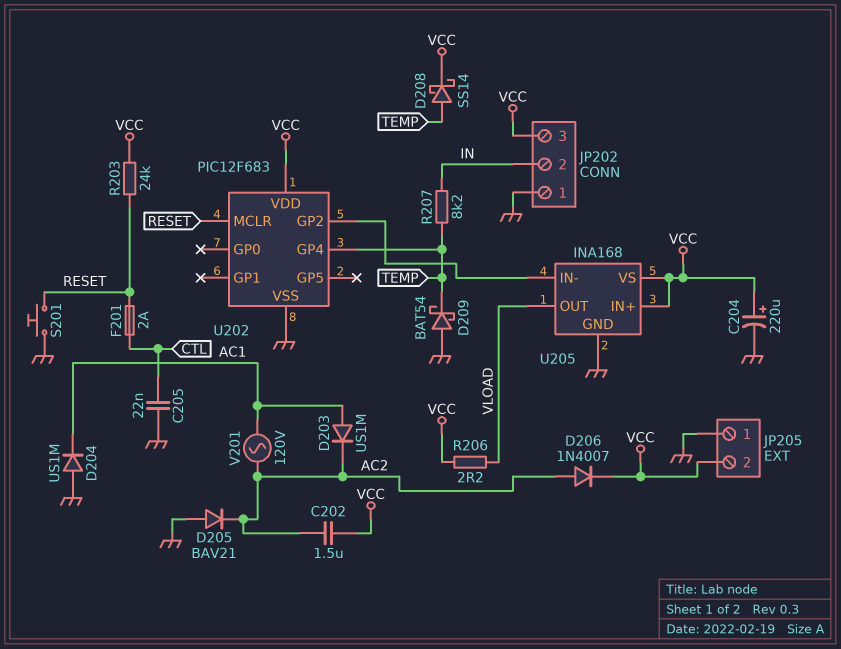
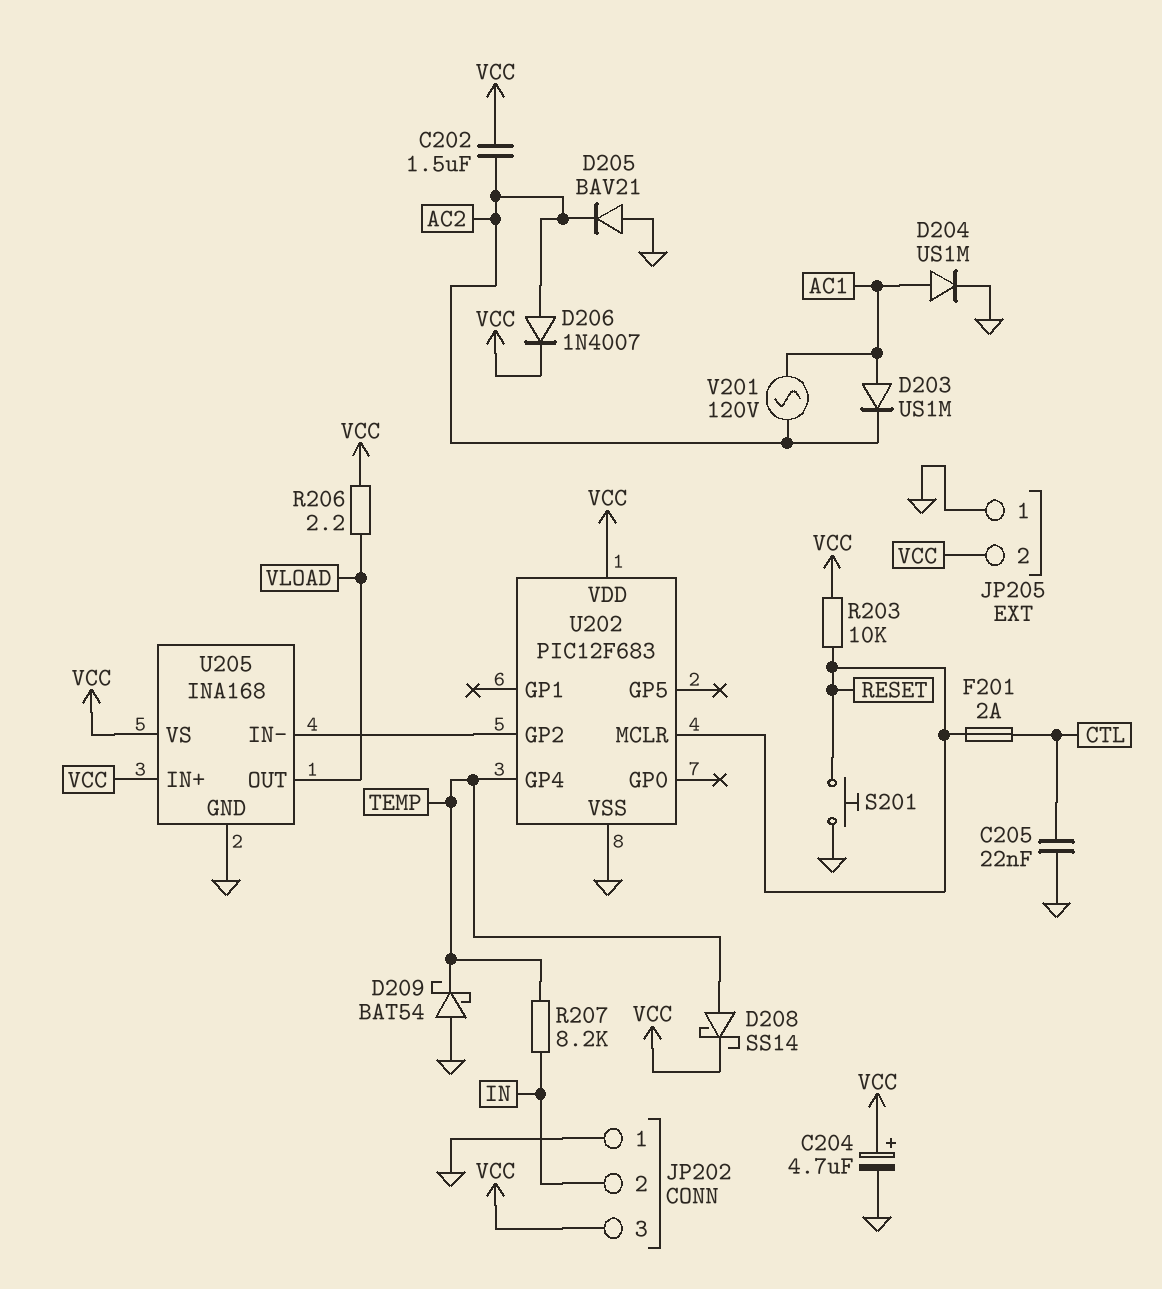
C204: 220uF (plus VCC, minus GND) -> 4.7uF (plus VCC, minus GND)
D204: diode US1M (A GND, K AC1) -> diode US1M (A AC1, K GND)
R203: 24k (RESET, VCC) -> 10k (RESET, VCC)

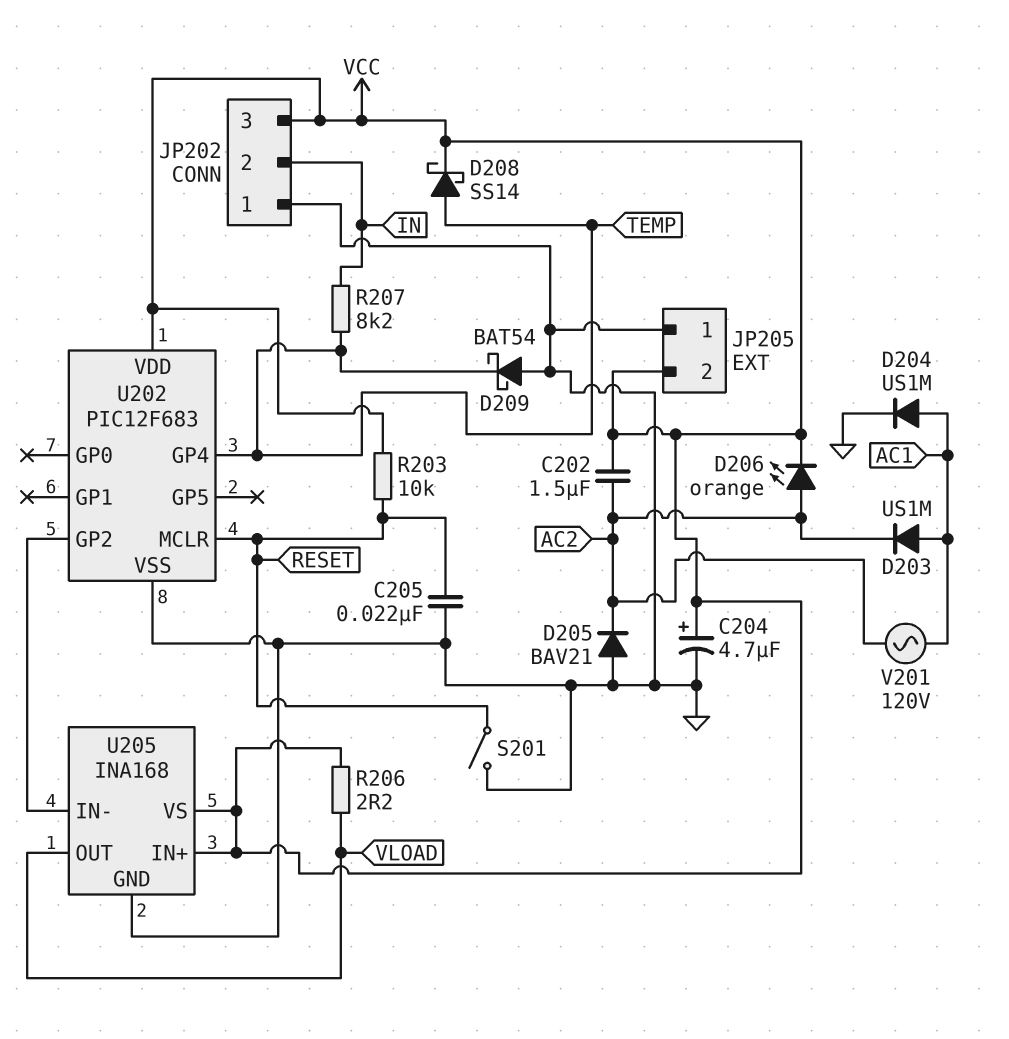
C205: 22nF (CTL, GND) -> 22nF (GND, RESET)
D206: diode 1N4007 (A AC2, K VCC) -> LED orange (A AC2, K VCC)
F201: 2A (CTL, RESET) -> none
S201: button (GND, RESET) -> switch (GND, RESET)

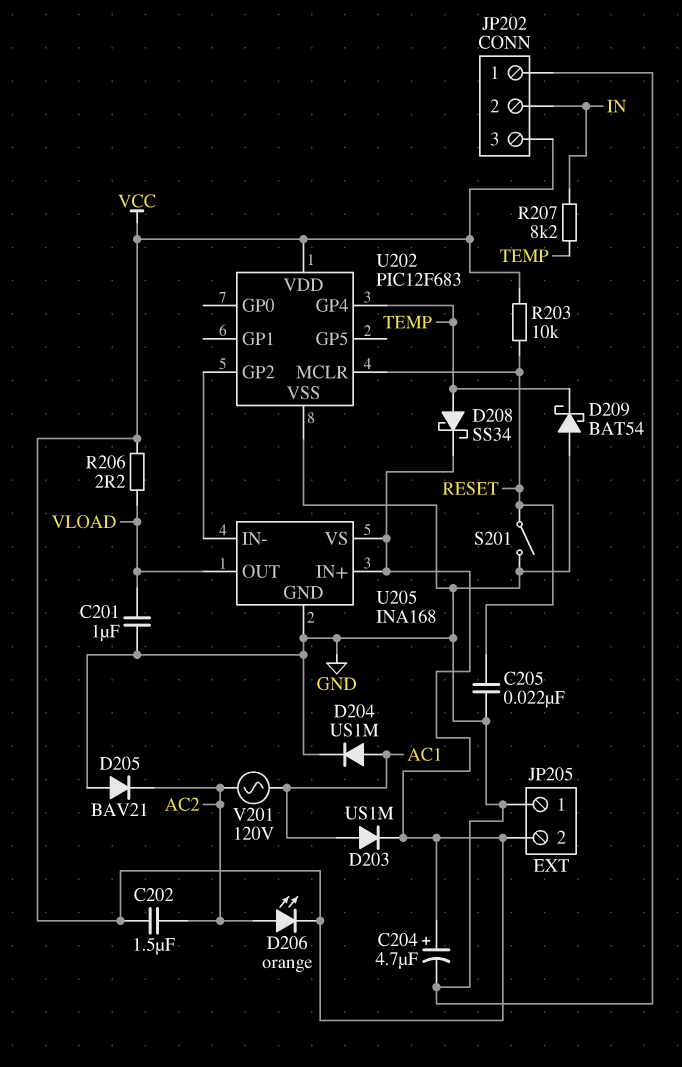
C201: none -> 1uF (GND, VLOAD)
D203: diode US1M (A AC1, K AC2) -> diode US1M (A AC1, K VCC)
D208: schottky SS14 (A TEMP, K VCC) -> schottky SS34 (A TEMP, K VCC)

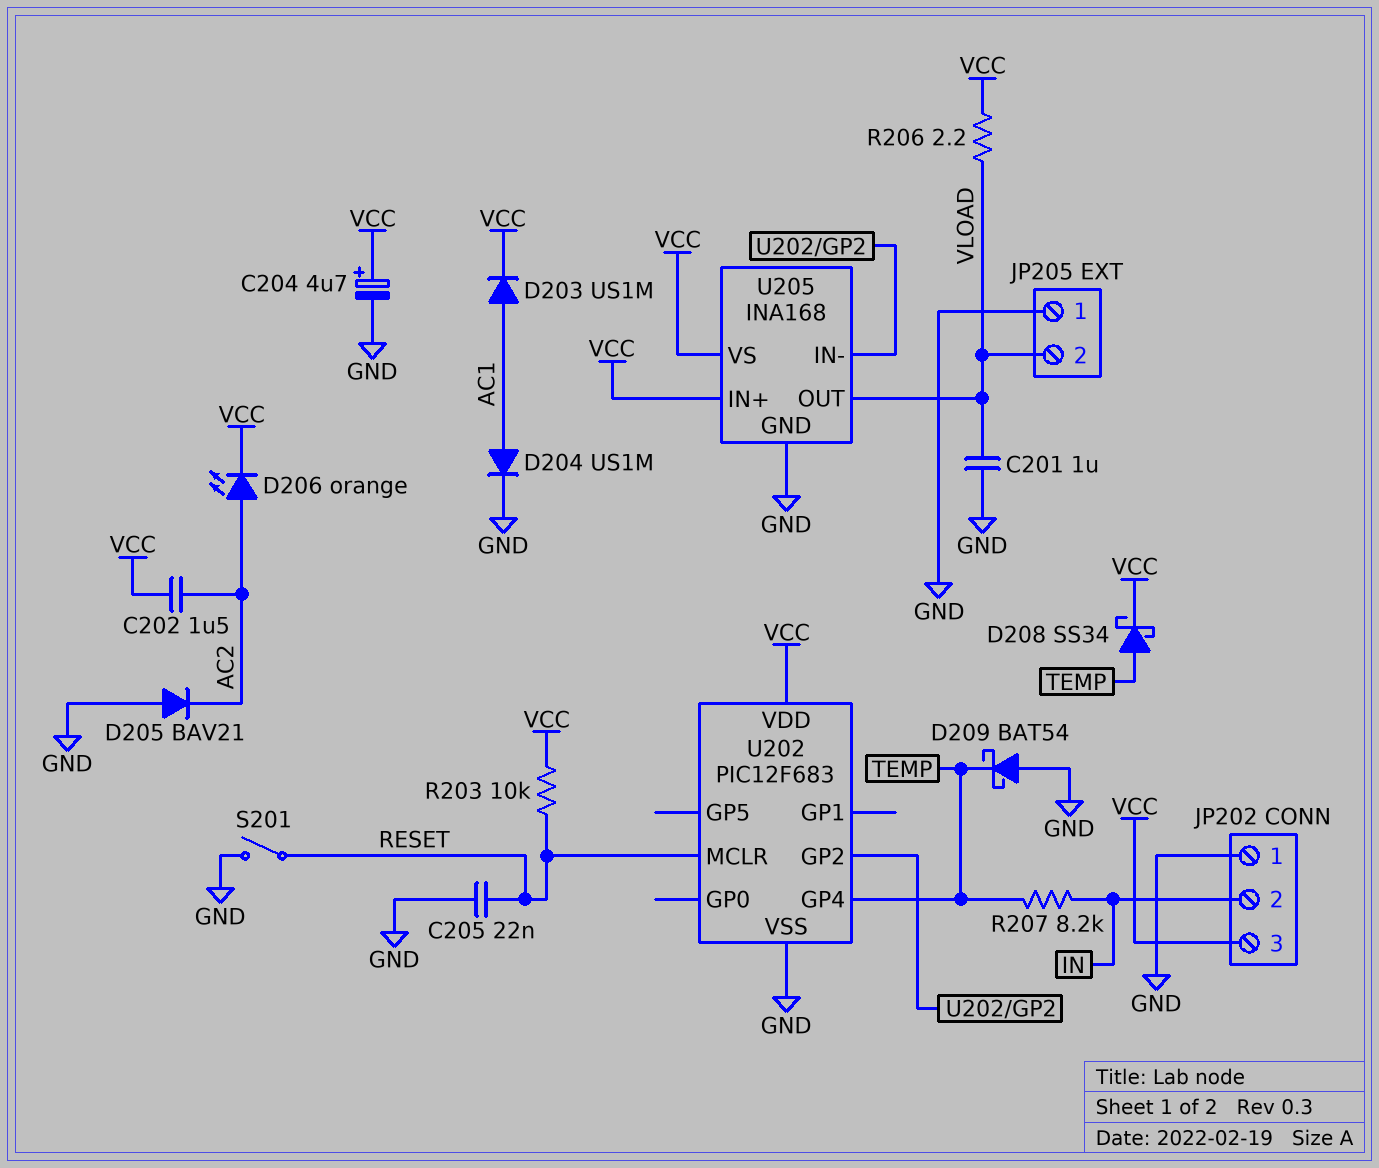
JP205 pin 2: VCC -> VLOAD
V201: AC 120V (AC1, AC2) -> none

